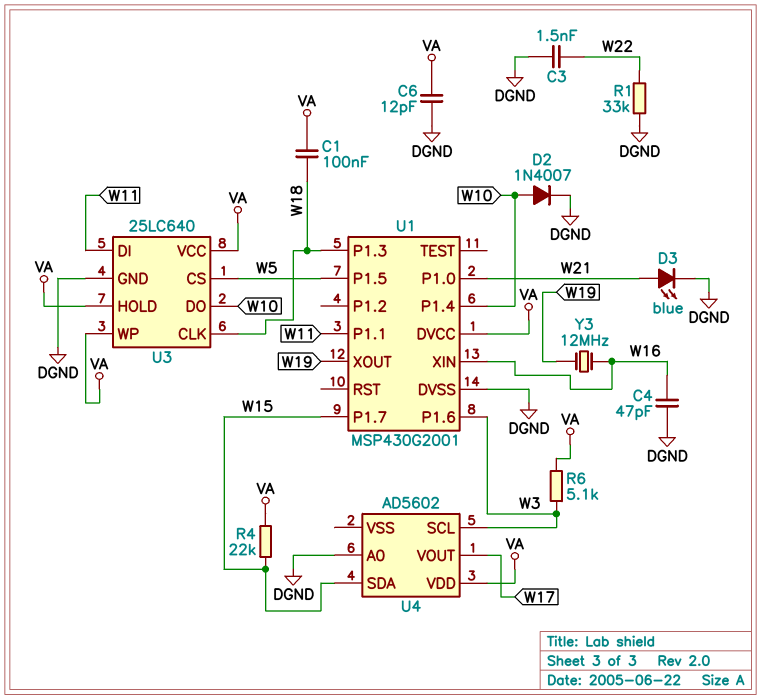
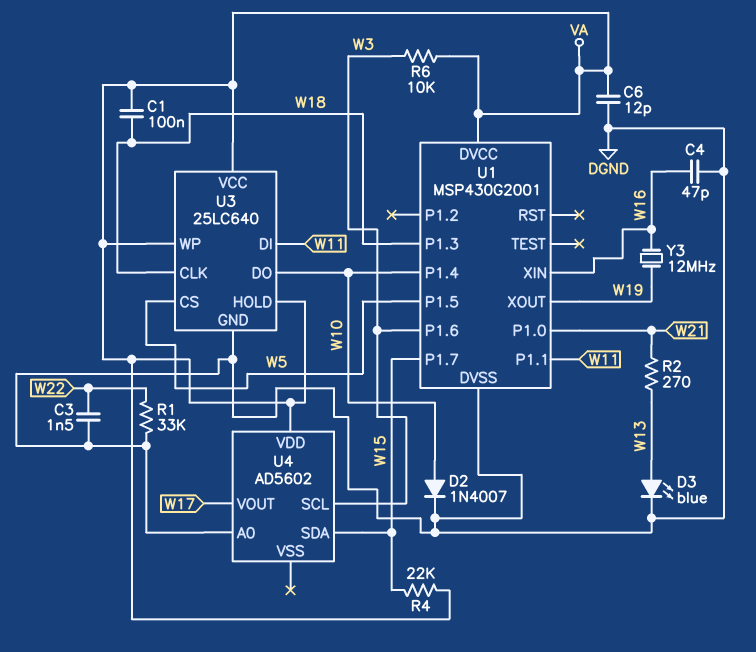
D3: LED blue (A W21, K DGND) -> LED blue (A W13, K DGND)
R2: none -> 270 (W13, W21)
R6: 5.1k (VA, W3) -> 10k (VA, W3)

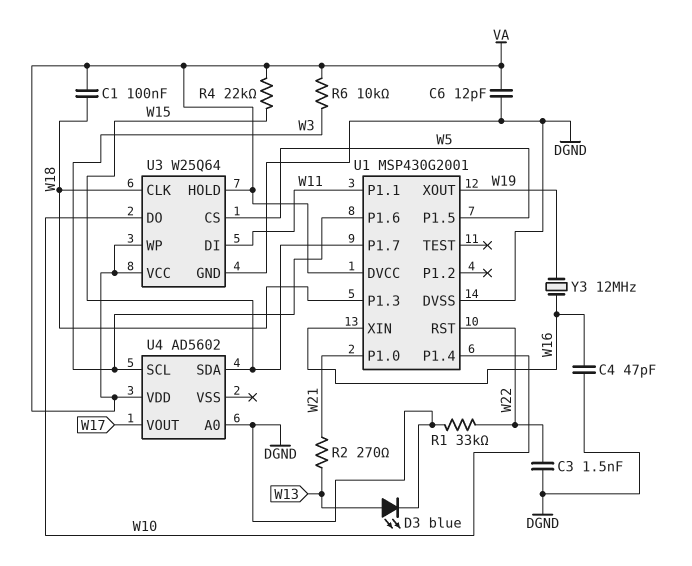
D2: diode 1N4007 (A W10, K DGND) -> none
U1 pin RST: none -> W22
U3: 25LC640 -> W25Q64

